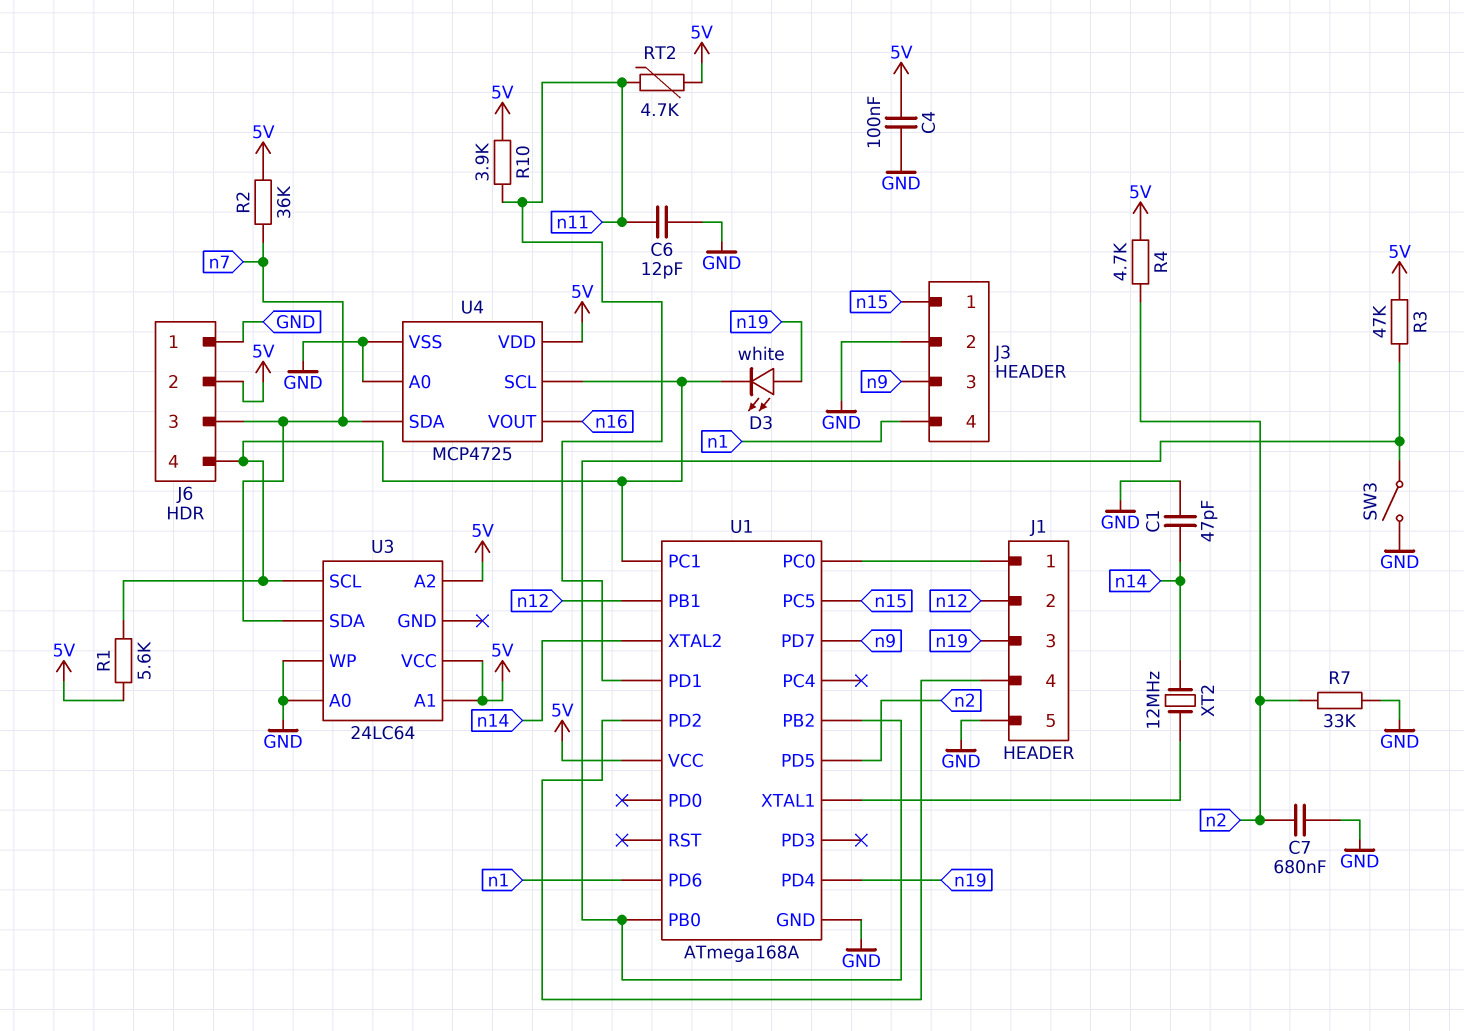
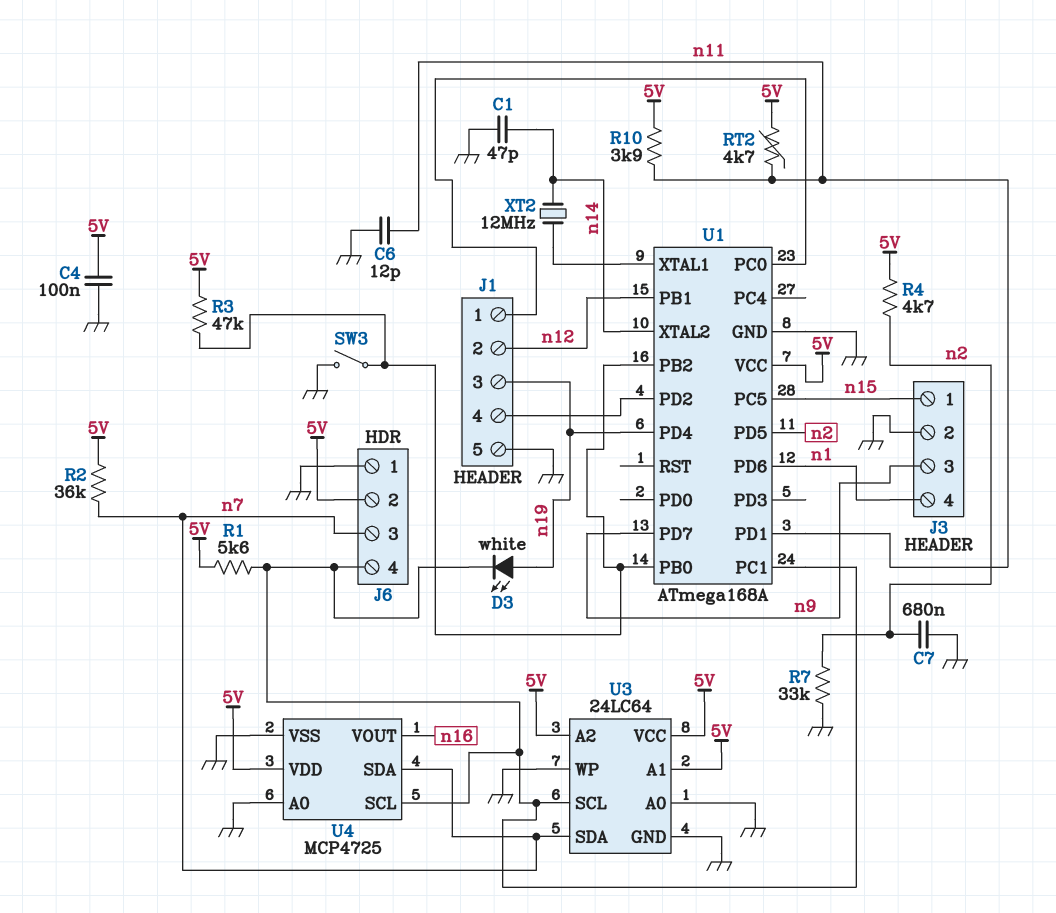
U3 pin GND: none -> GND

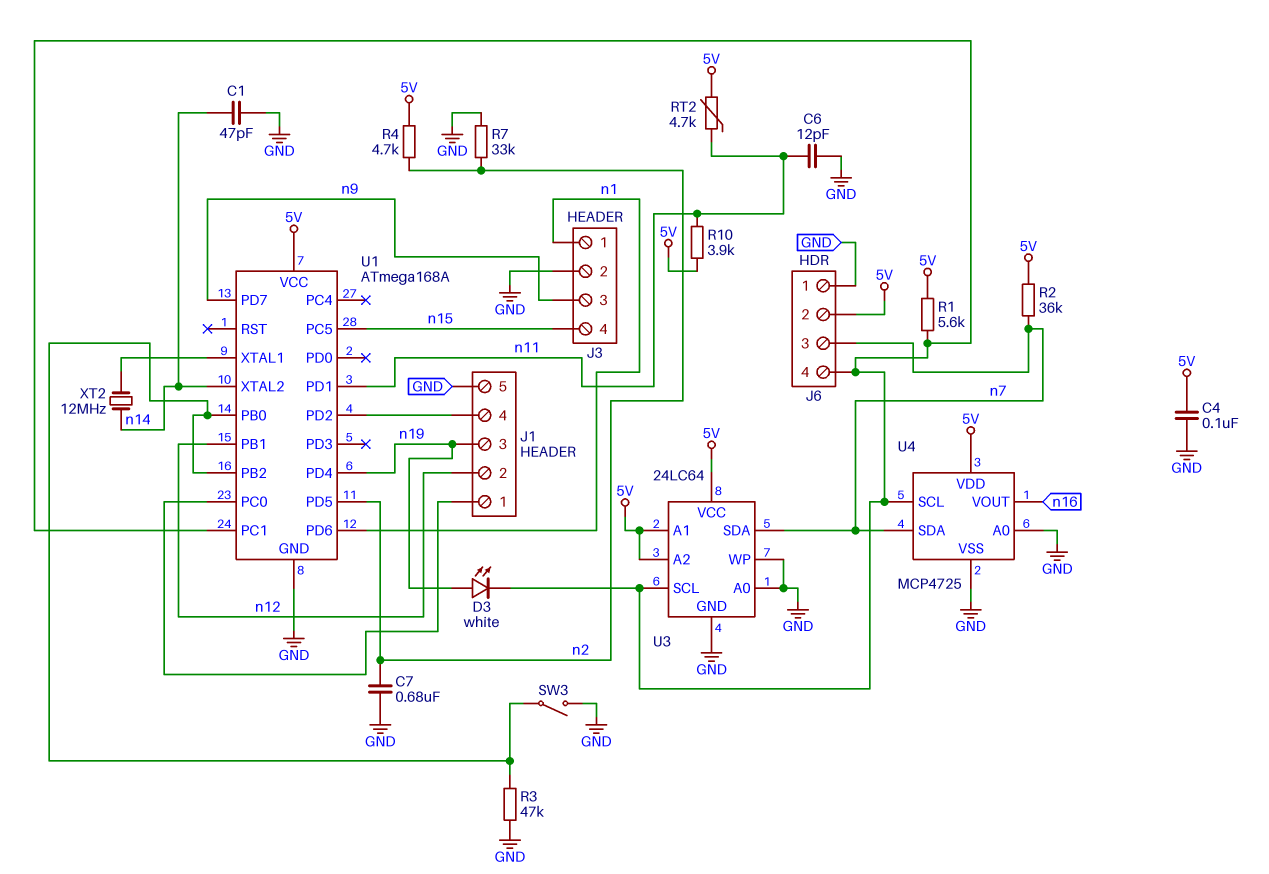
J3 pin 1: n15 -> n1
J3 pin 4: n1 -> n15
R3: 47k (5V, U1/PB0) -> 47k (GND, U1/PB0)

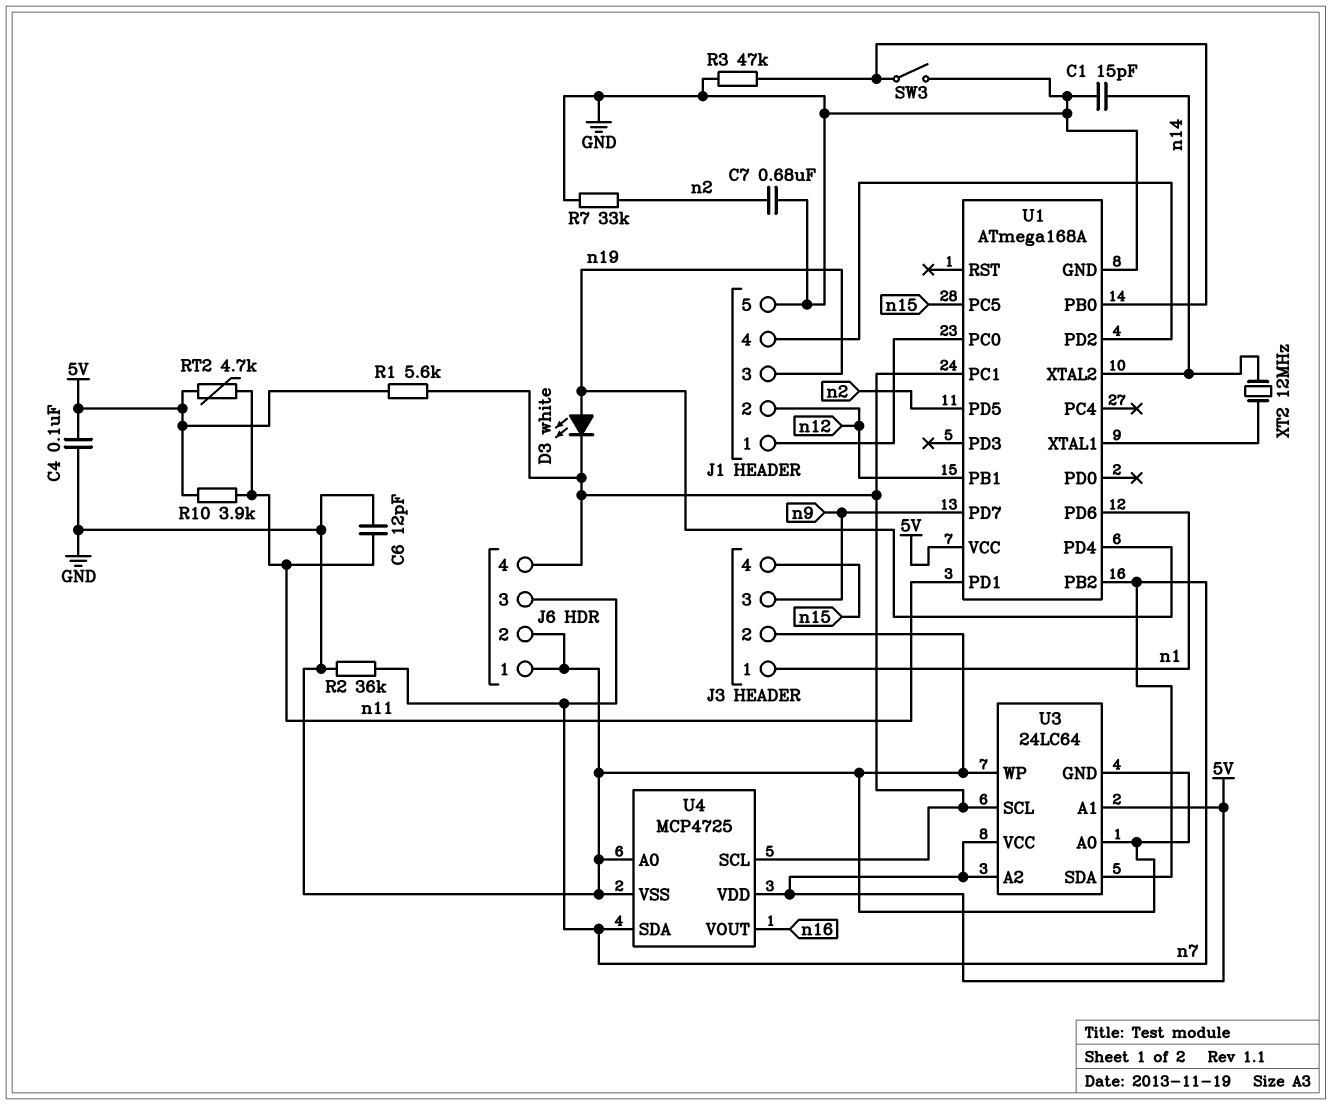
C1: 47pF (GND, n14) -> 15pF (GND, n14)
J6 pin 2: 5V -> GND
R2: 36k (5V, n7) -> 36k (GND, n7)
R4: 4.7k (5V, n2) -> none
U1 pin PB2: U1/PB0 -> n7

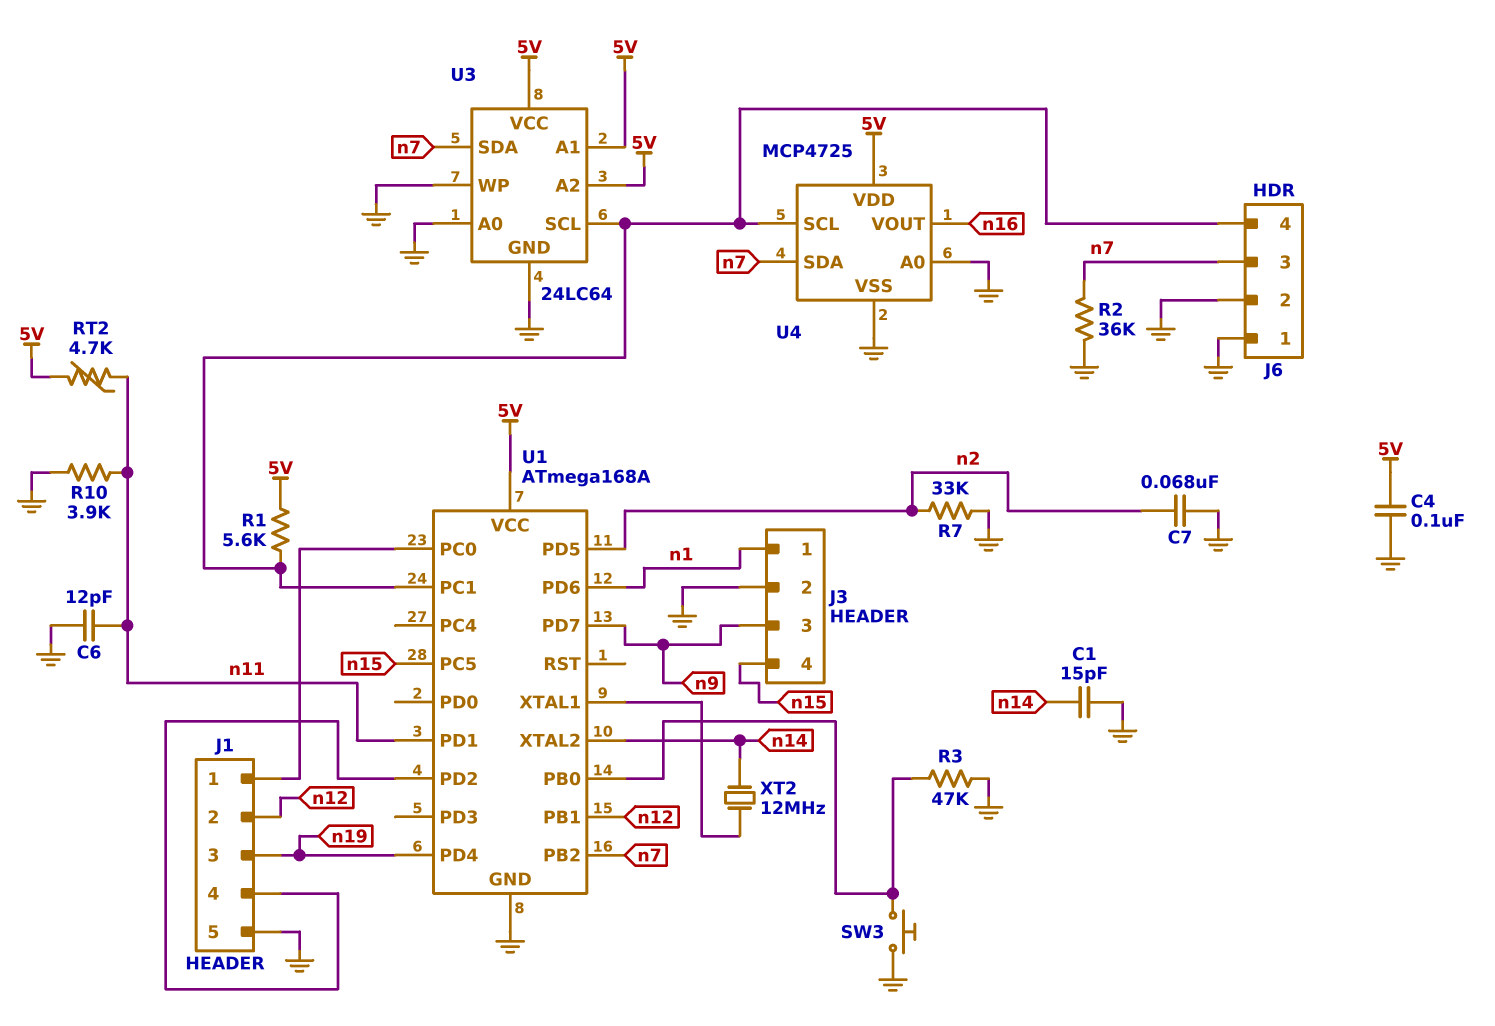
C7: 680nF (GND, n2) -> 68nF (GND, n2)
D3: LED white (A n19, K J6/4) -> none
R10: 3.9k (5V, n11) -> 3.9k (GND, n11)
SW3: switch (GND, U1/PB0) -> button (GND, U1/PB0)

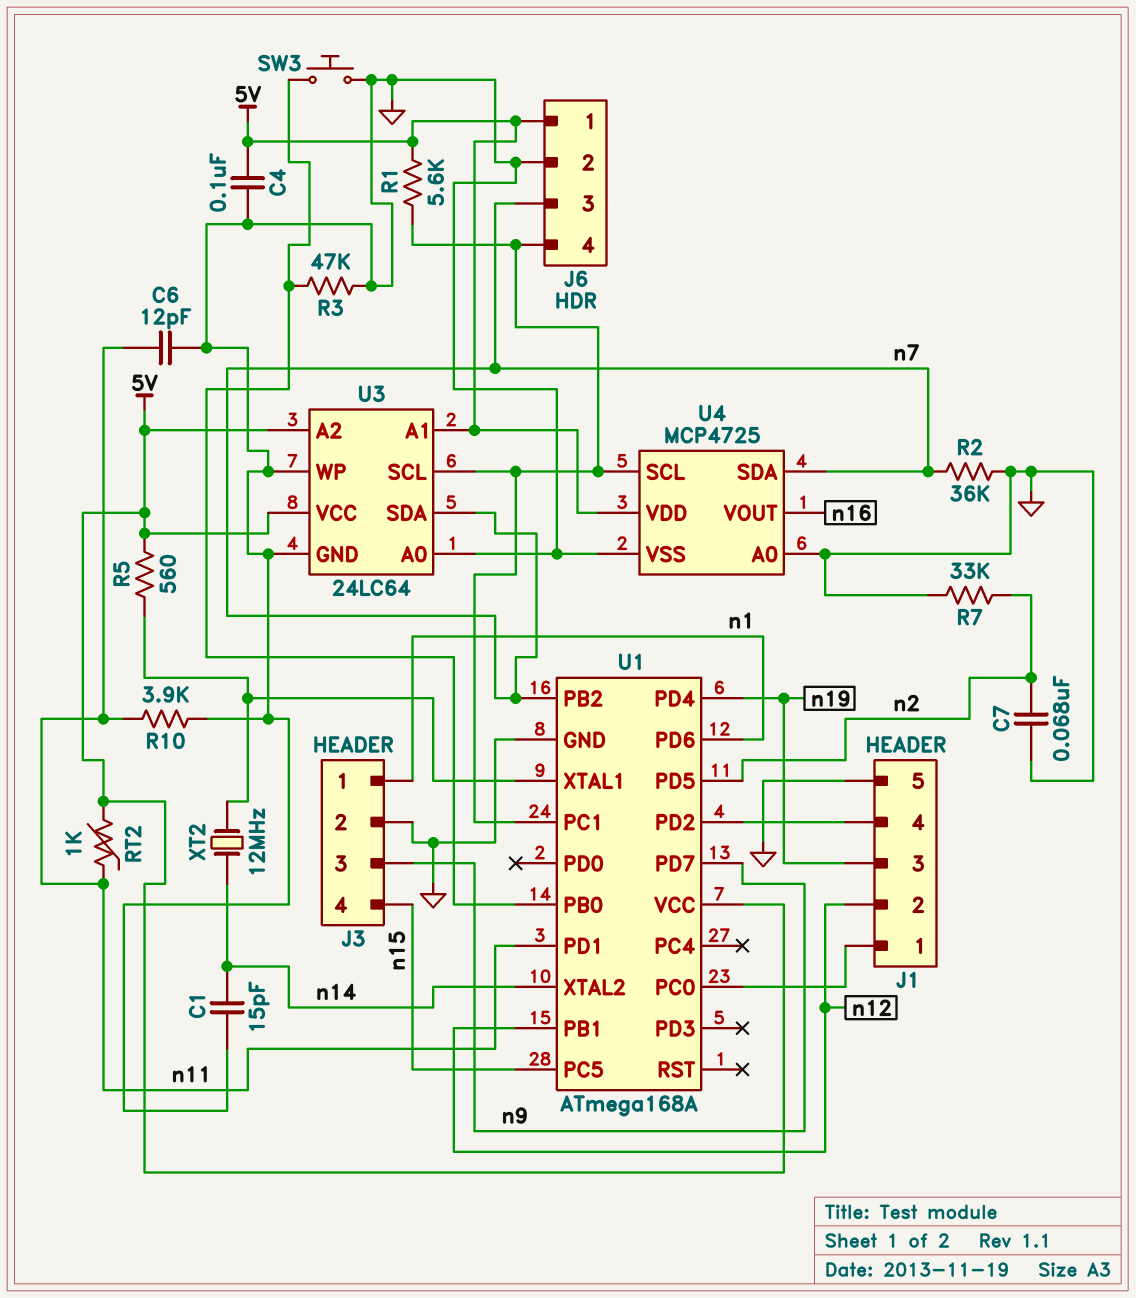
J6 pin 1: GND -> 5V
R5: none -> 560 (5V, U1/XTAL1)
RT2: 4.7k (5V, n11) -> 1k (5V, n11)

